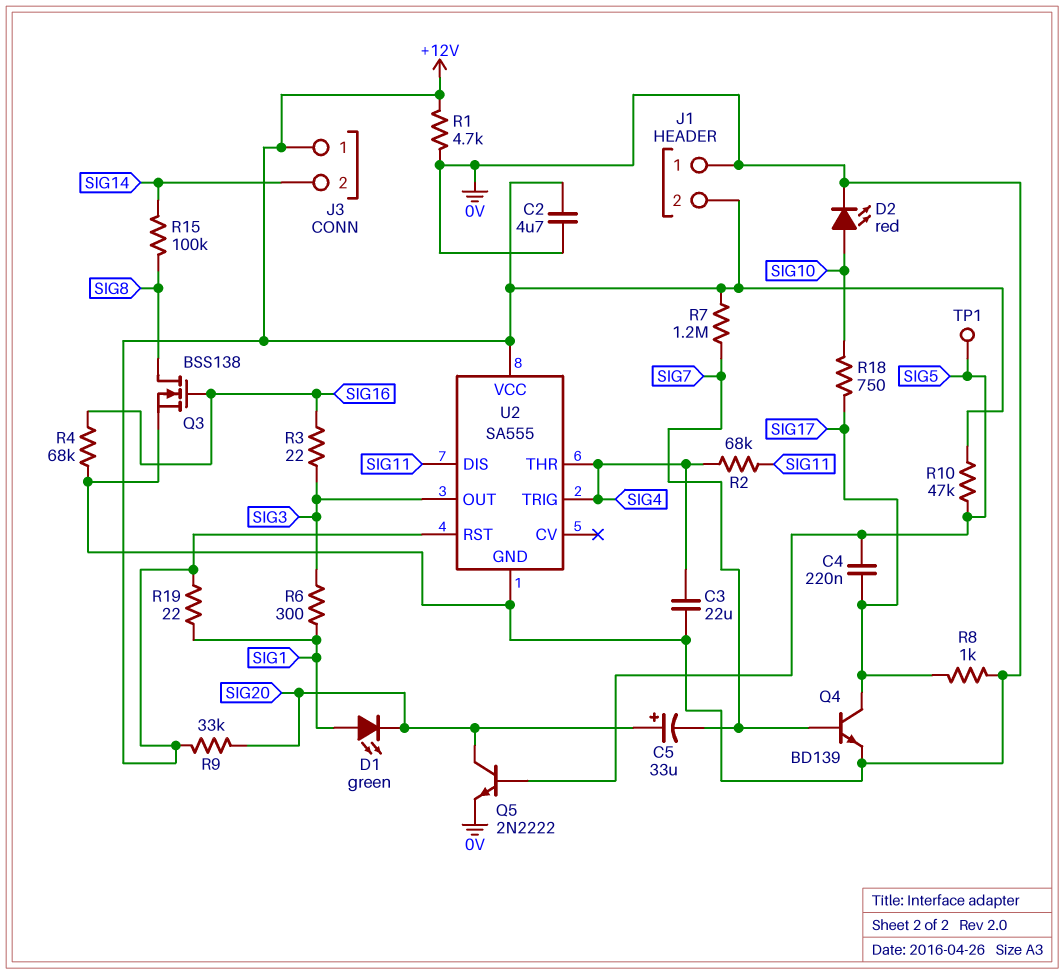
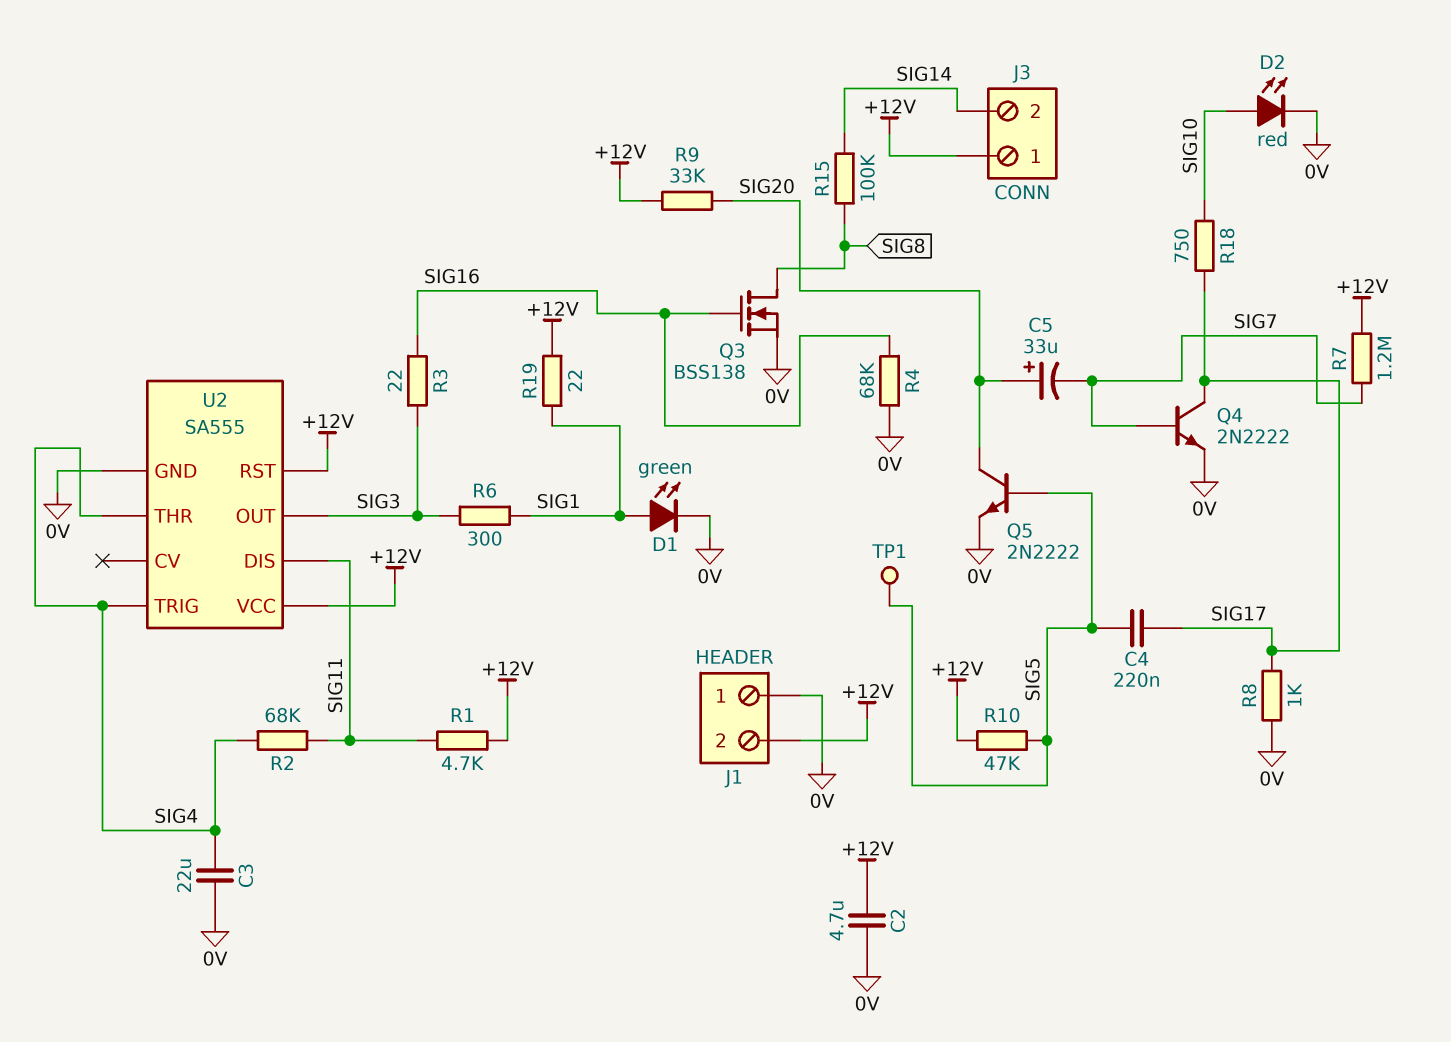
D1: LED green (A SIG1, K SIG20) -> LED green (A SIG1, K 0V)
Q4: NPN BD139 (B SIG7, C SIG17, E 0V) -> NPN 2N2222 (B SIG7, C SIG17, E 0V)
R1: 4.7k (+12V, 0V) -> 4.7k (+12V, SIG11)

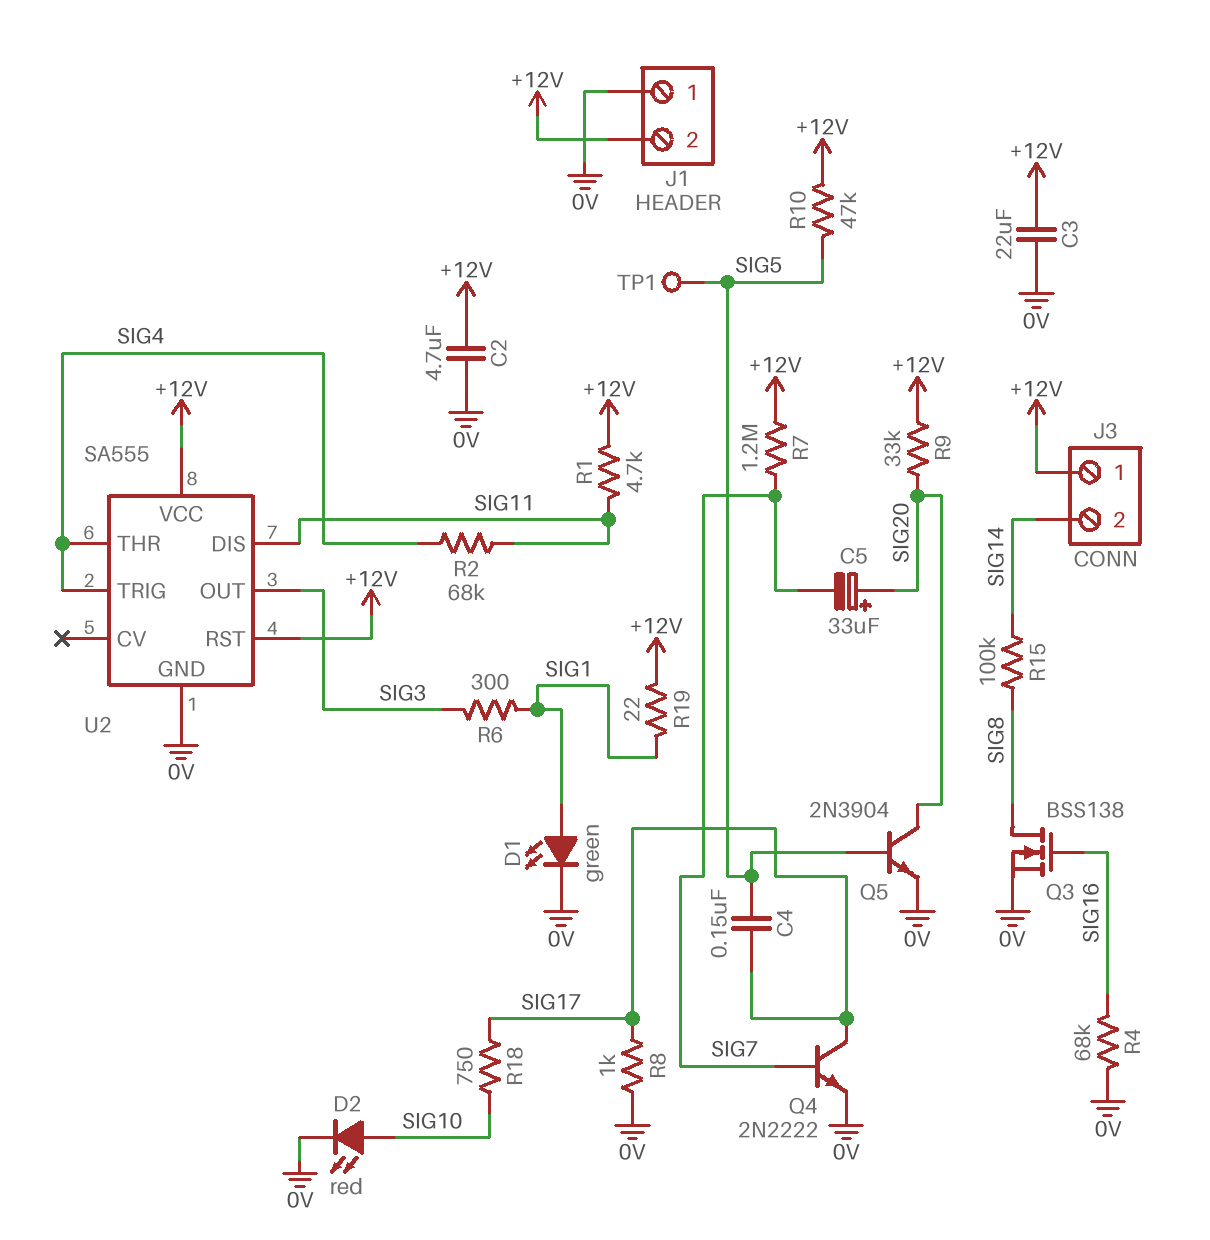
C3: 22uF (0V, SIG4) -> 22uF (+12V, 0V)
C4: 220nF (SIG5, SIG17) -> 150nF (SIG5, SIG17)
Q5: NPN 2N2222 (B SIG5, C SIG20, E 0V) -> NPN 2N3904 (B SIG5, C SIG20, E 0V)
R3: 22 (SIG3, SIG16) -> none

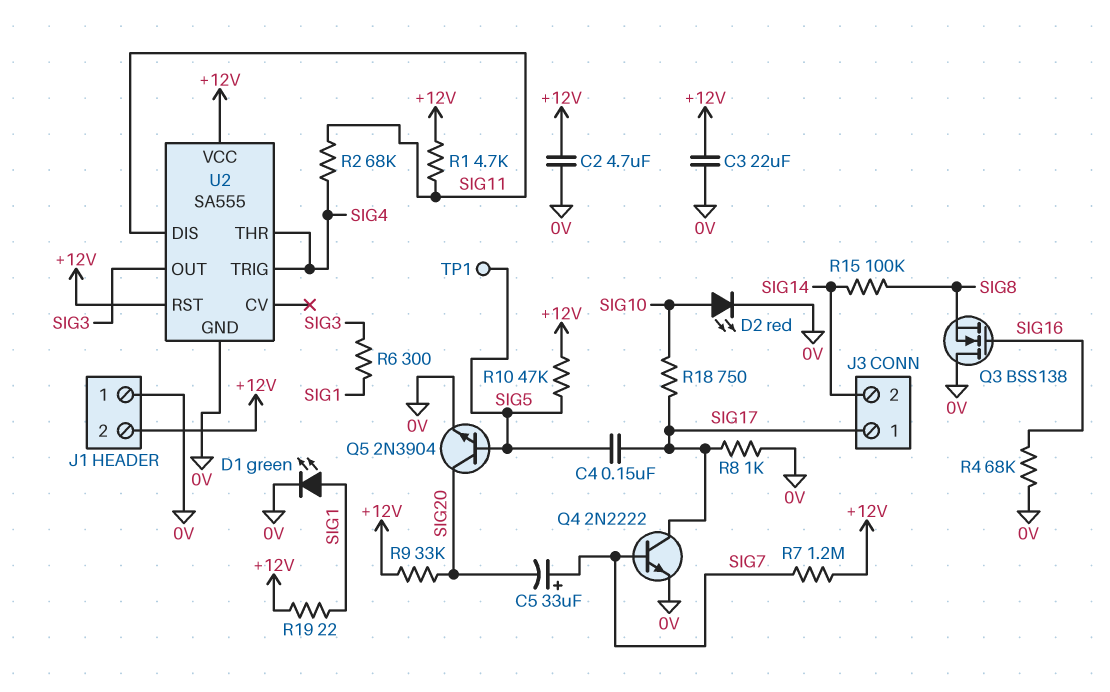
C5: 33uF (plus SIG20, minus SIG7) -> 33uF (plus SIG7, minus SIG20)
J3 pin 1: +12V -> SIG17
Q3: NMOS BSS138 (G SIG16, D SIG8, S 0V) -> NMOS BSS138 (G SIG16, D 0V, S SIG8)

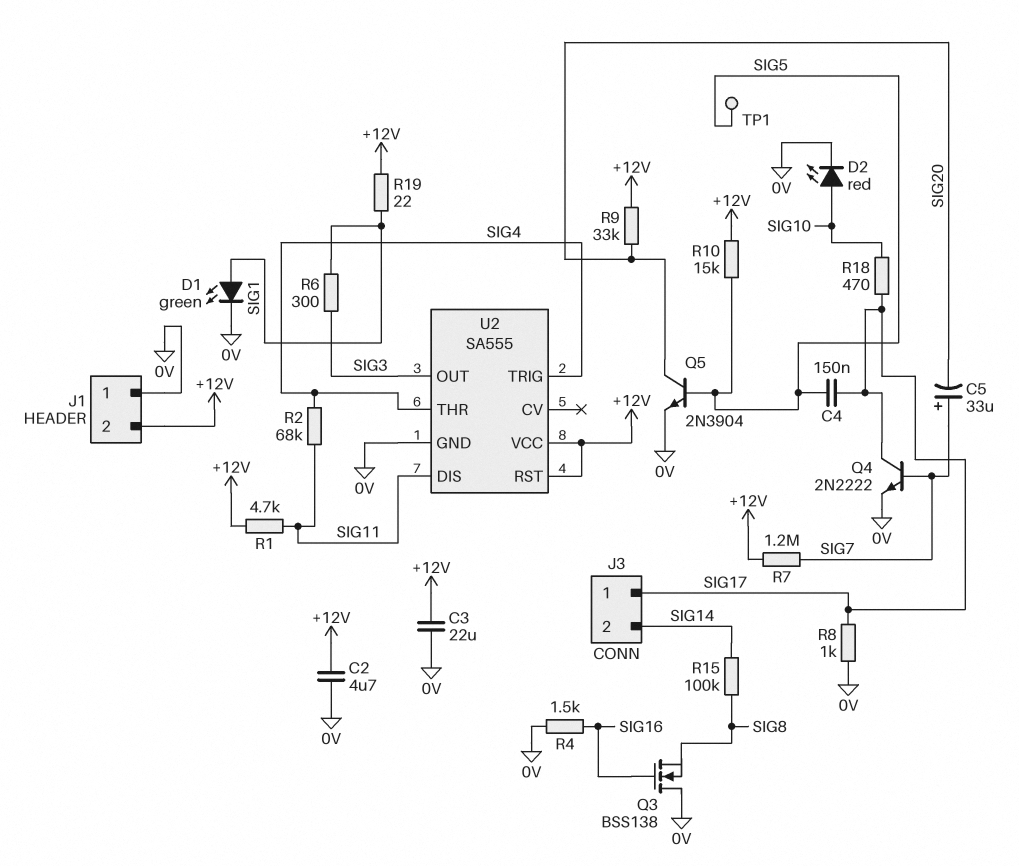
R4: 68k (0V, SIG16) -> 1.5k (0V, SIG16)
R10: 47k (+12V, SIG5) -> 15k (+12V, SIG5)
R18: 750 (SIG10, SIG17) -> 470 (SIG10, SIG17)

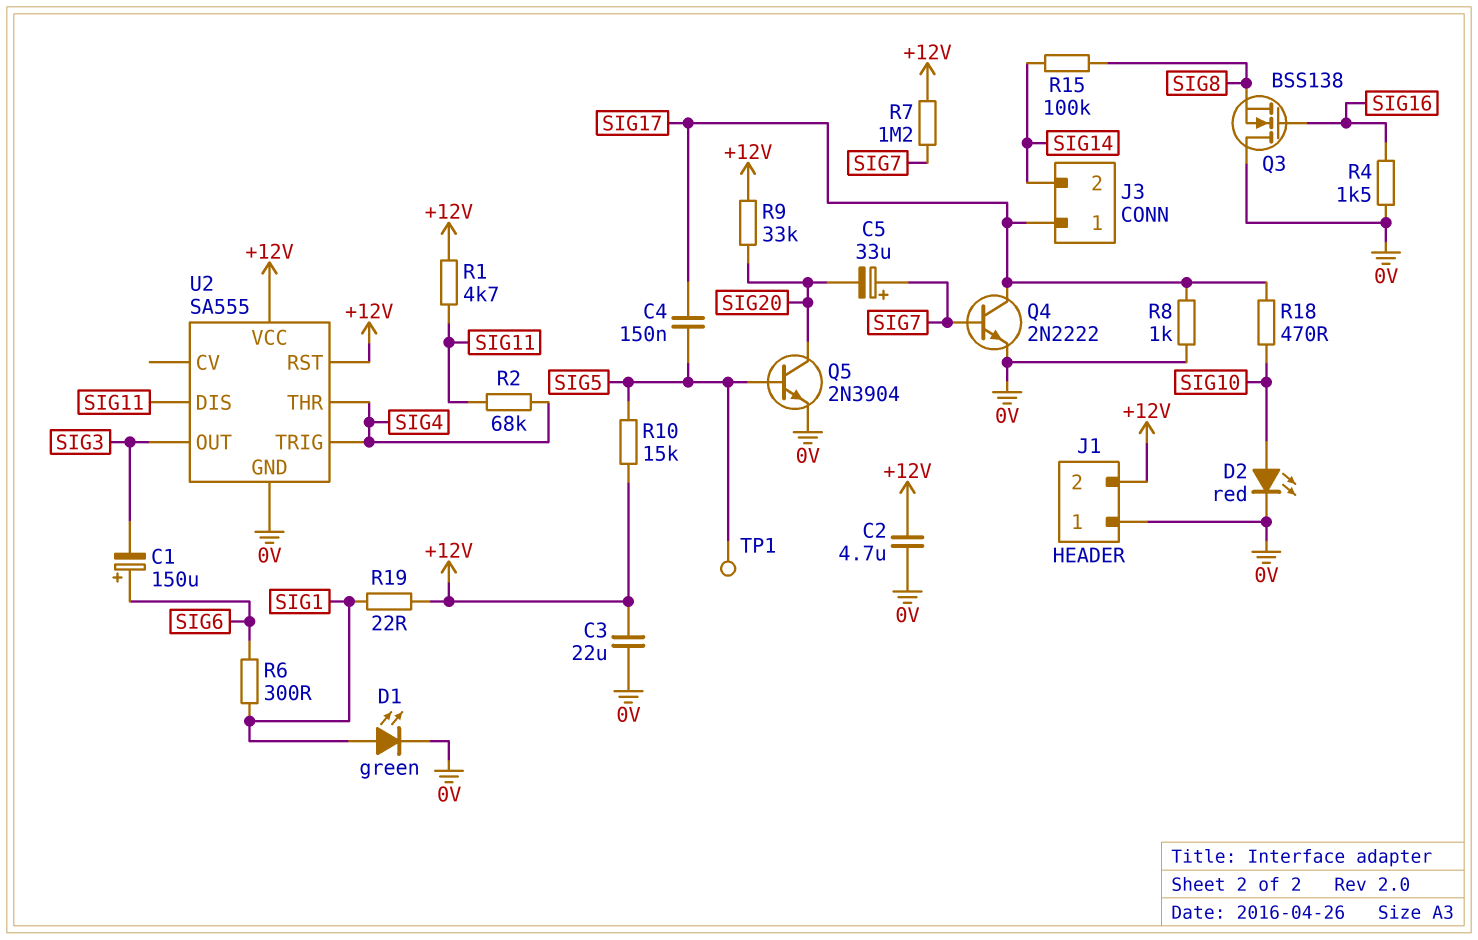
C1: none -> 150uF (plus SIG6, minus SIG3)
R6: 300 (SIG1, SIG3) -> 300 (SIG1, SIG6)

